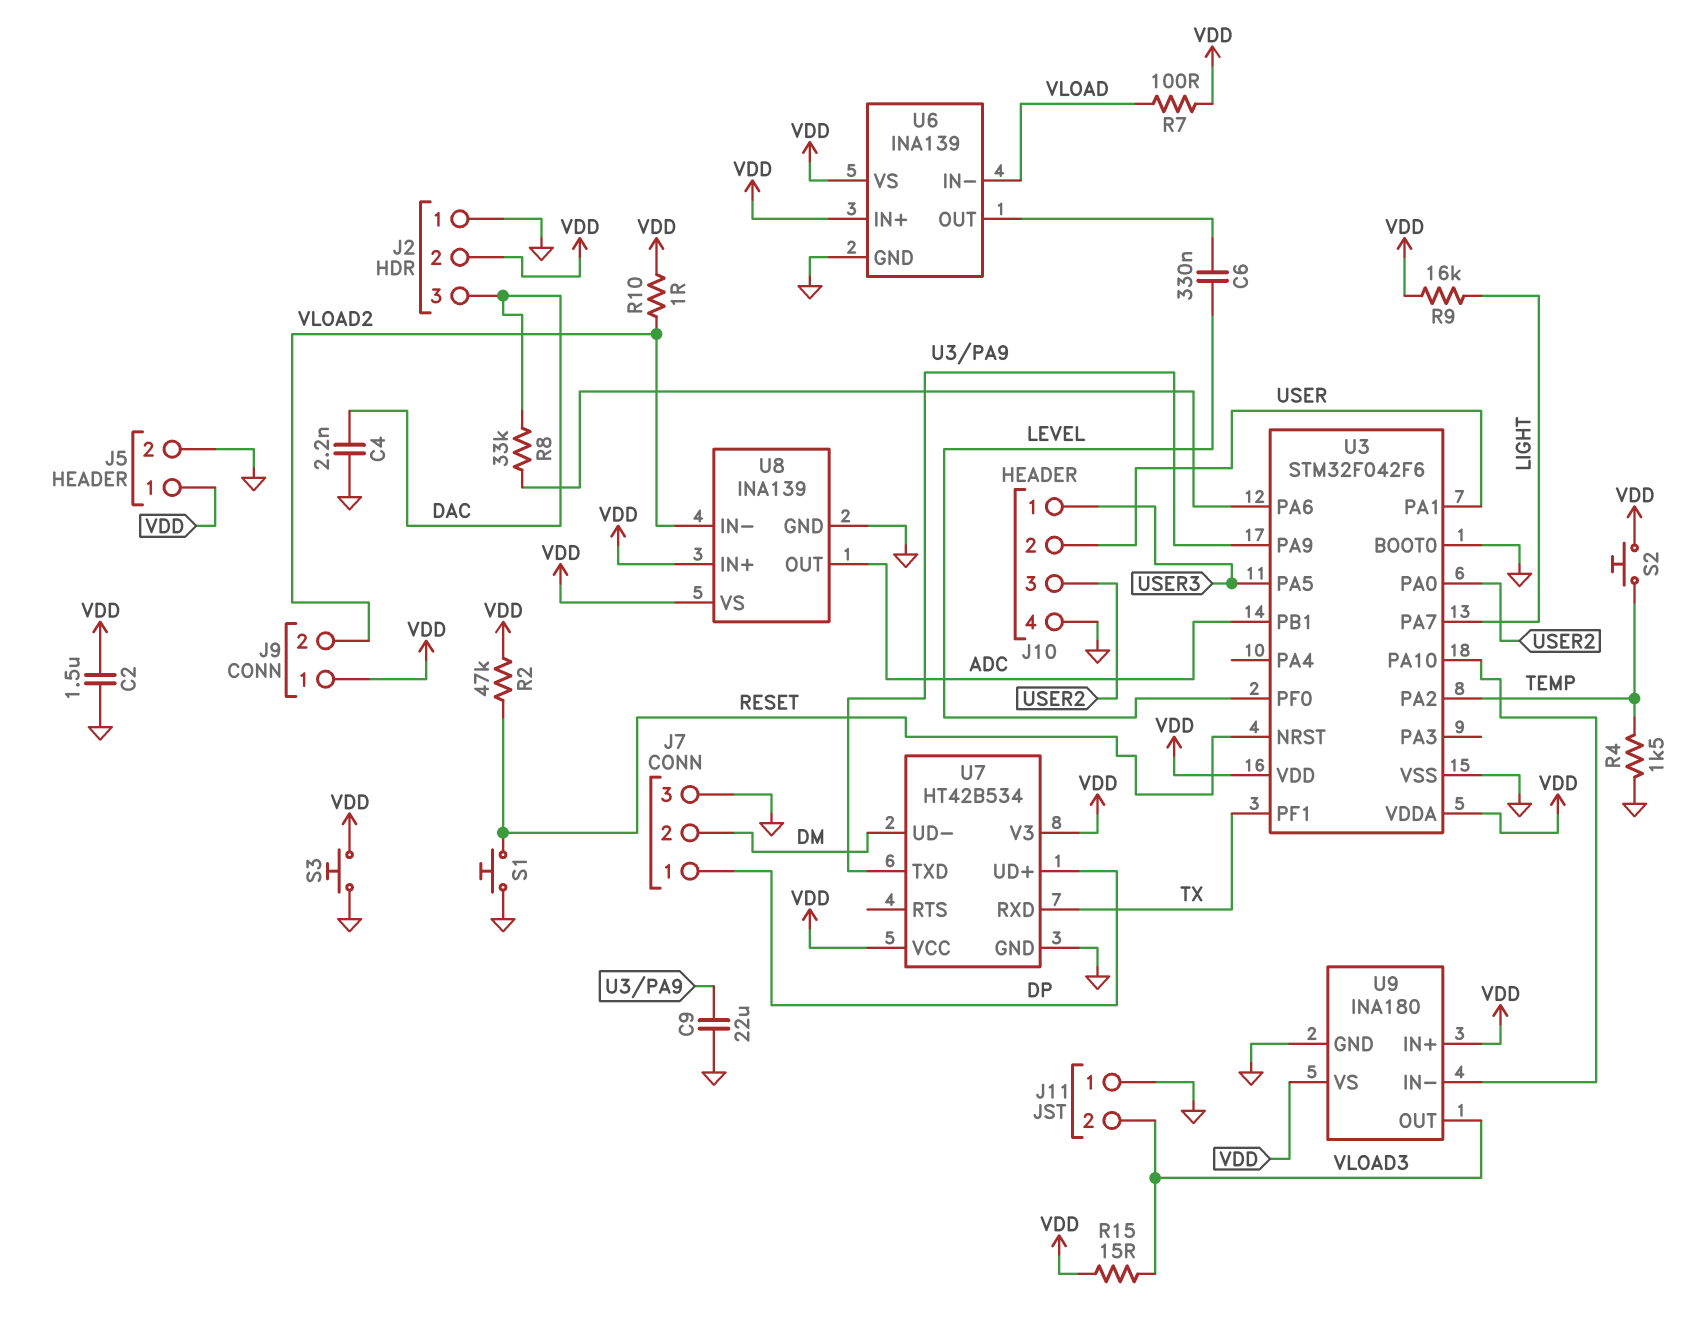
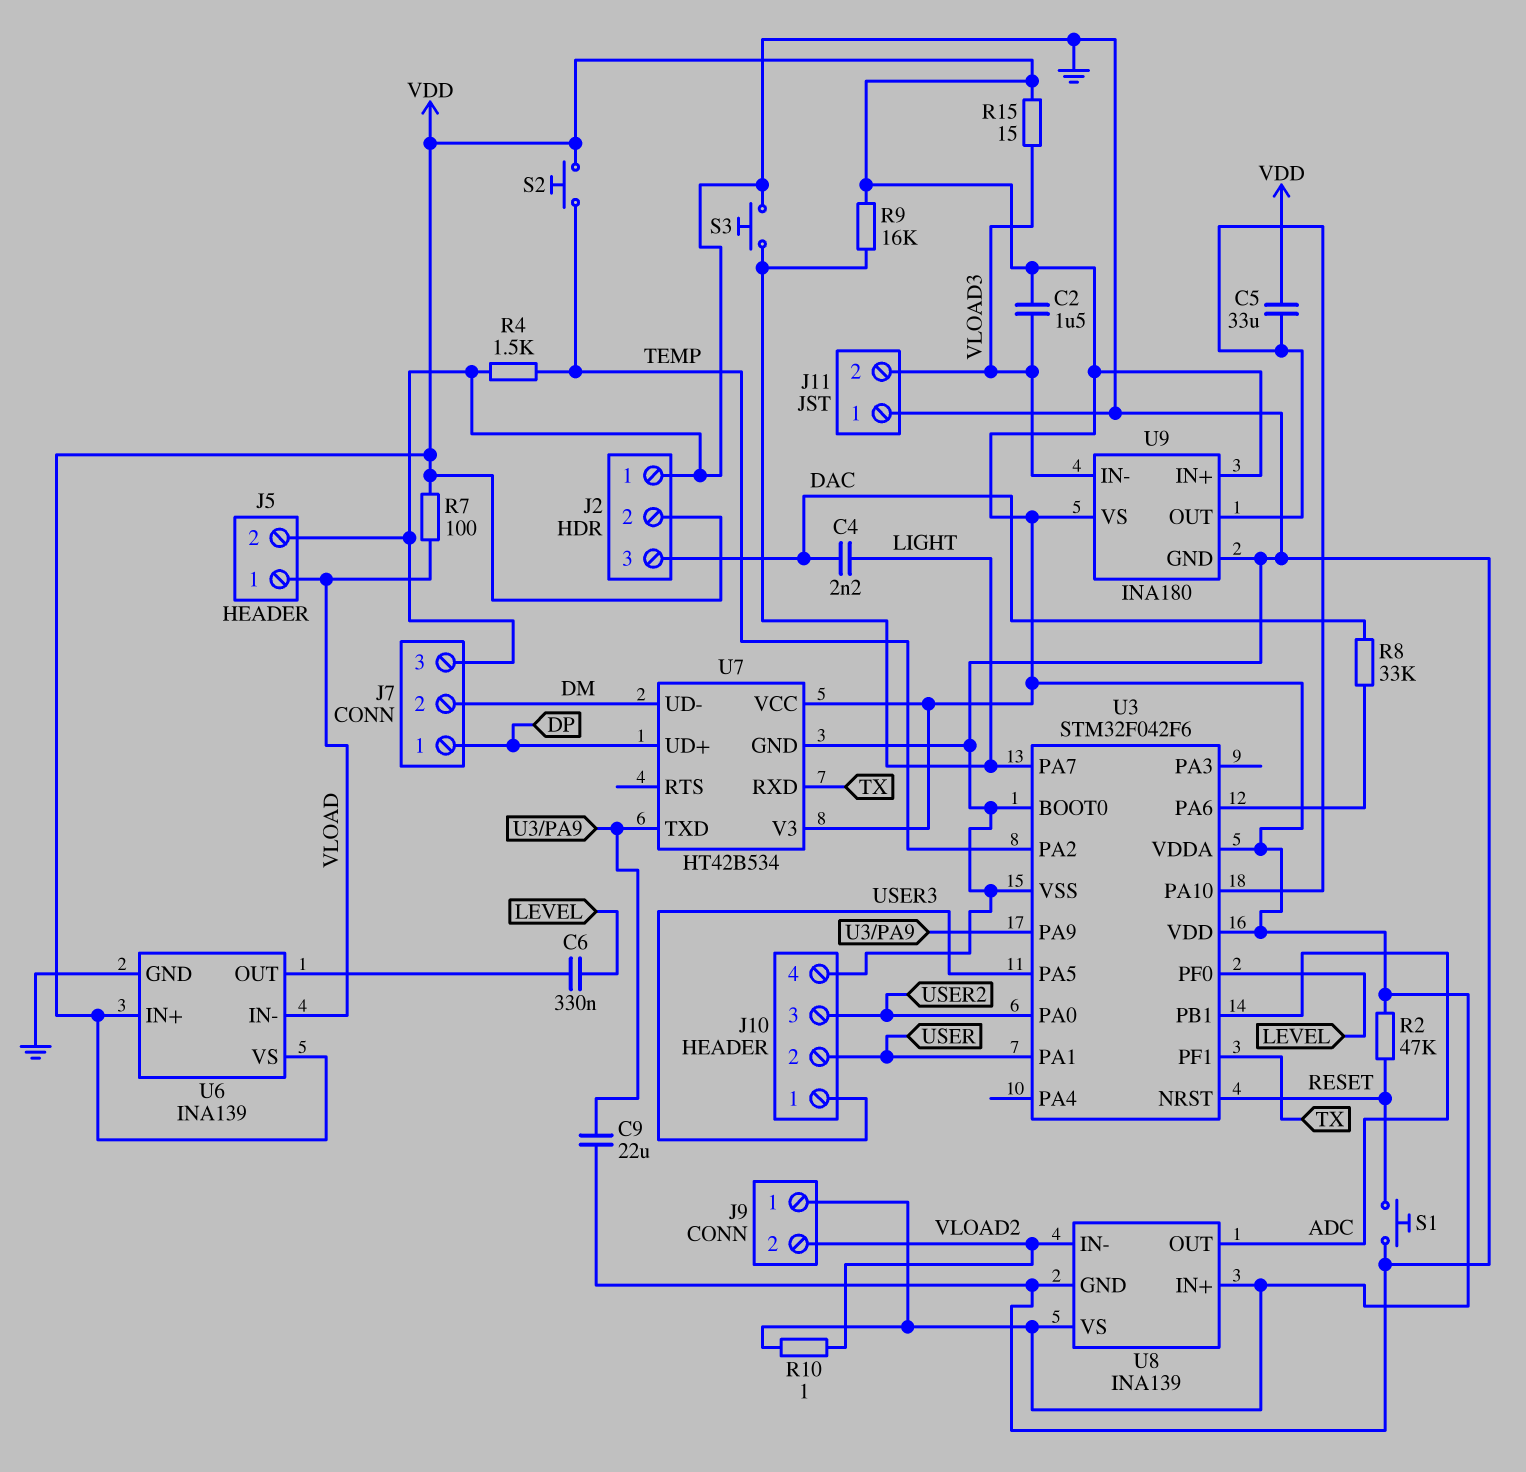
C2: 1.5uF (GND, VDD) -> 1.5uF (VDD, VLOAD3)
C4: 2.2nF (DAC, GND) -> 2.2nF (DAC, LIGHT)
C5: none -> 33uF (U3/PA10, VDD)
J5 pin 1: VDD -> VLOAD
S3: button (GND, VDD) -> button (GND, LIGHT)
U9 pin IN-: U3/PA10 -> VLOAD3
U9 pin OUT: VLOAD3 -> U3/PA10

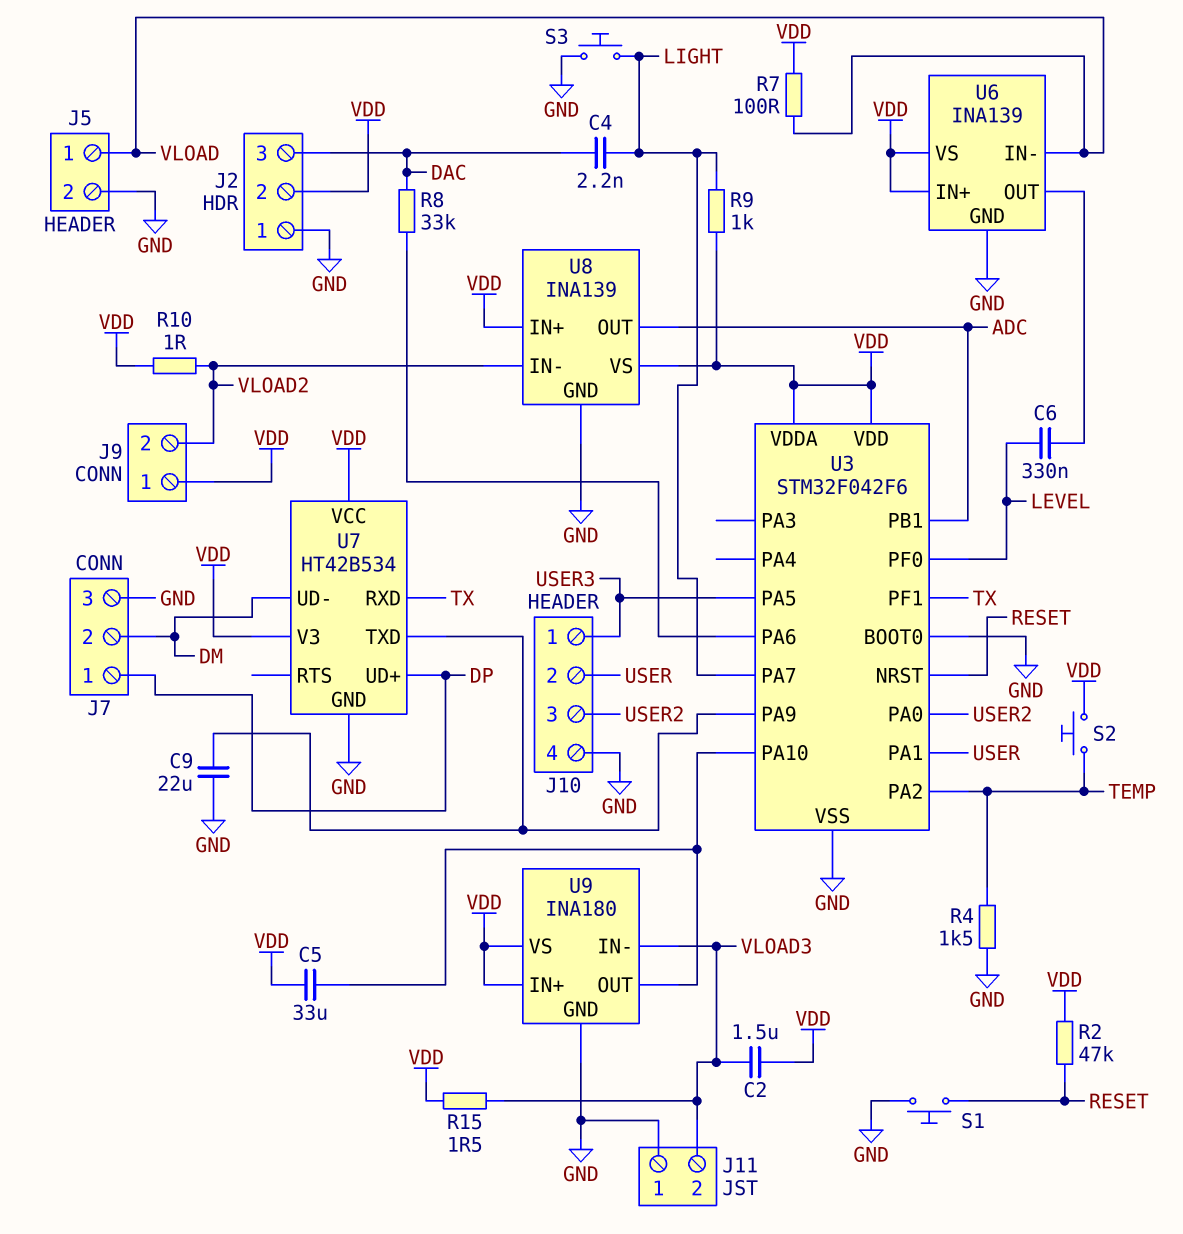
R9: 16k (LIGHT, VDD) -> 1k (LIGHT, VDD)
R15: 15 (VDD, VLOAD3) -> 1.5 (VDD, VLOAD3)

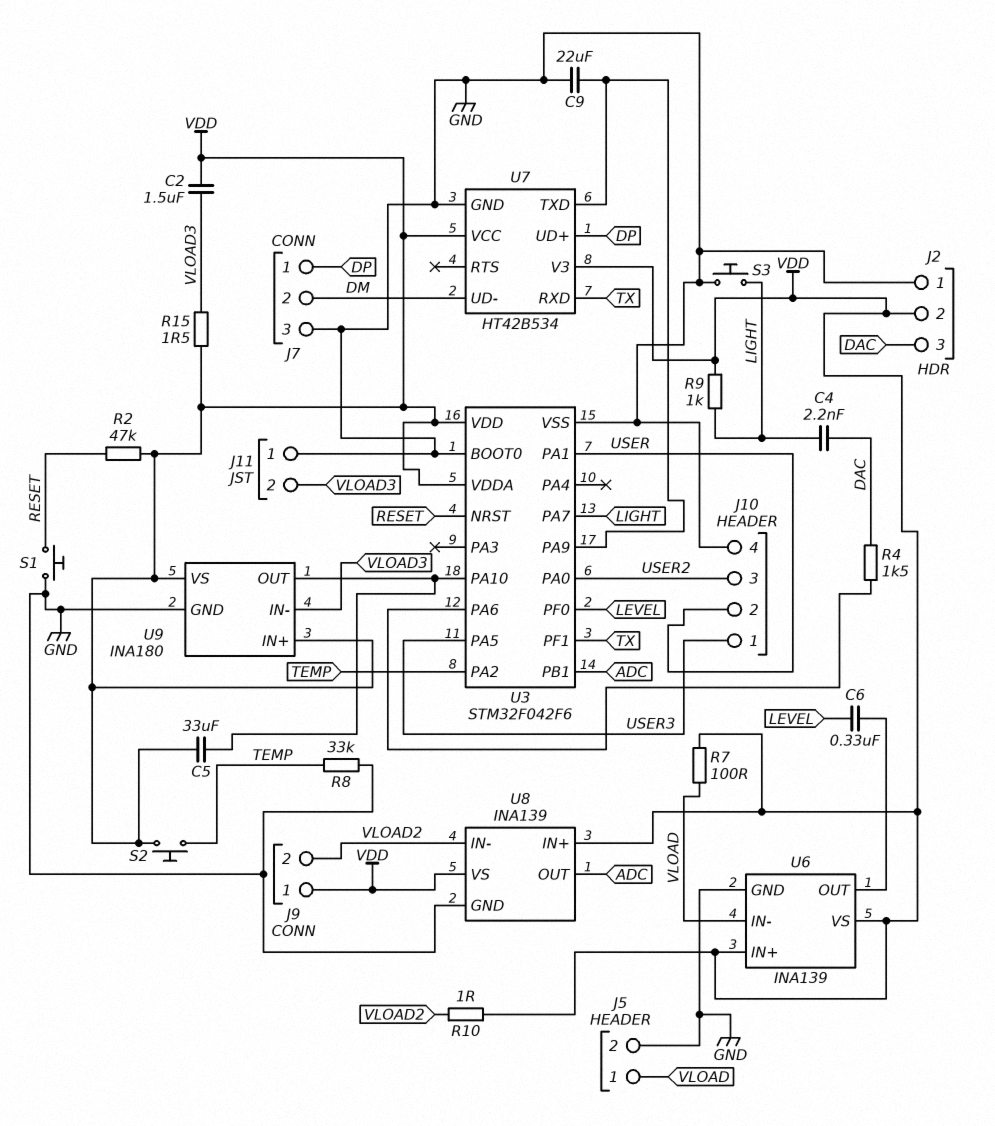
R4: 1.5k (GND, TEMP) -> 1.5k (DAC, U3/PA6)
R8: 33k (DAC, U3/PA6) -> 33k (GND, TEMP)

